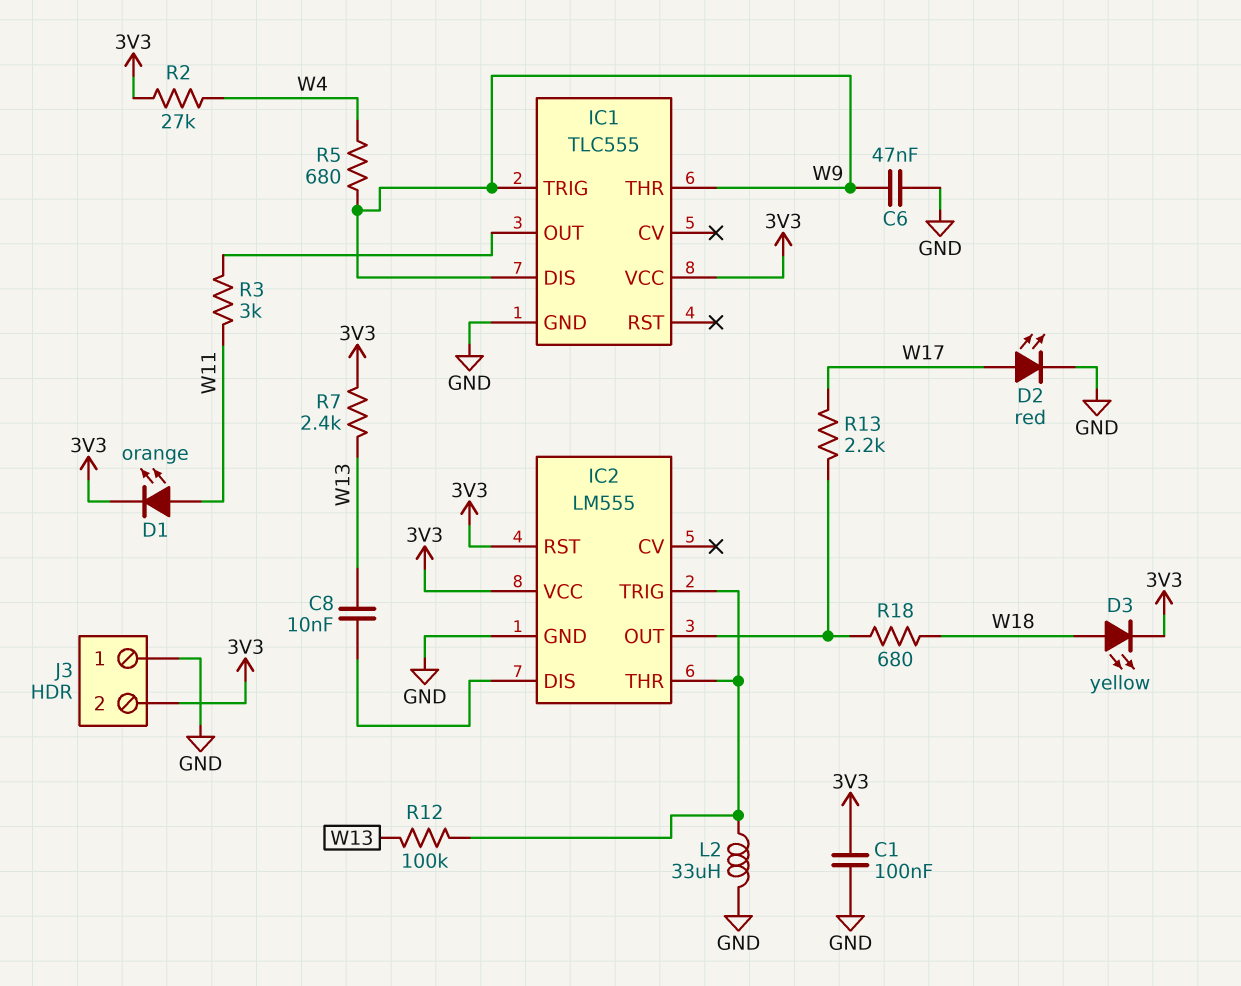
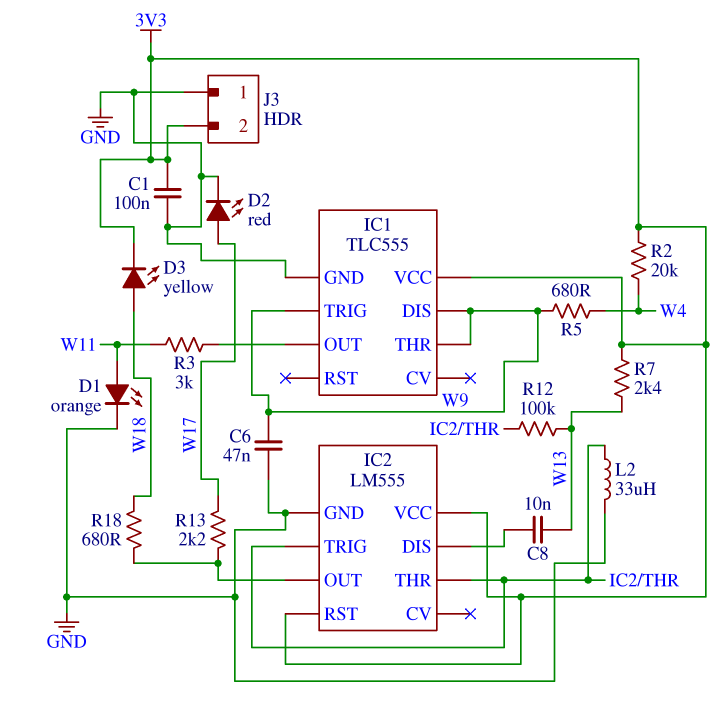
D1: LED orange (A W11, K 3V3) -> LED orange (A W11, K GND)
R2: 27k (3V3, W4) -> 20k (3V3, W4)

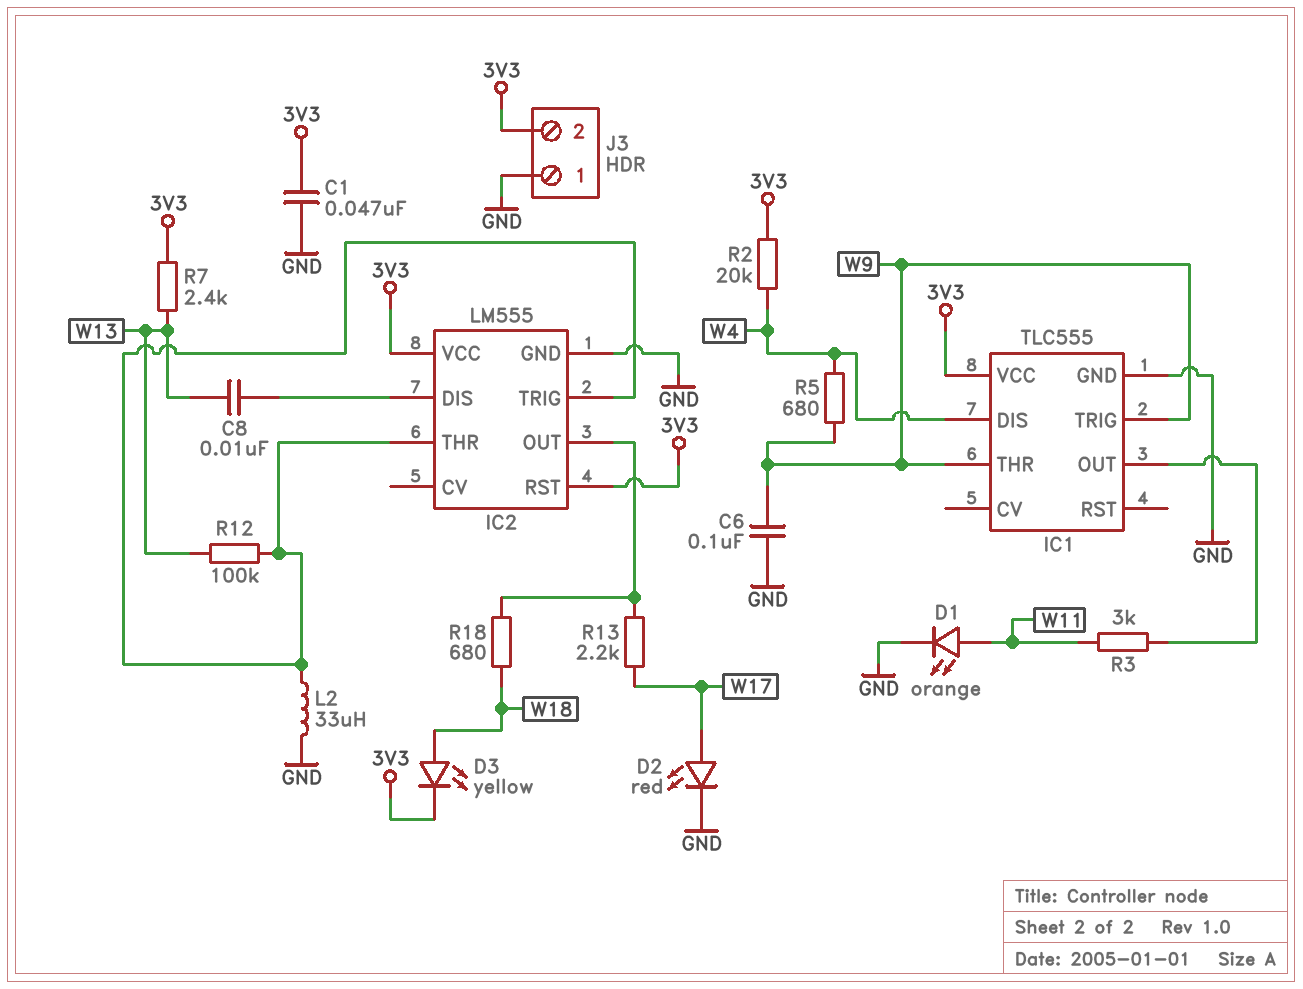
C1: 100nF (3V3, GND) -> 47nF (3V3, GND)
C6: 47nF (GND, W9) -> 100nF (GND, W9)
IC1 pin DIS: W9 -> W4

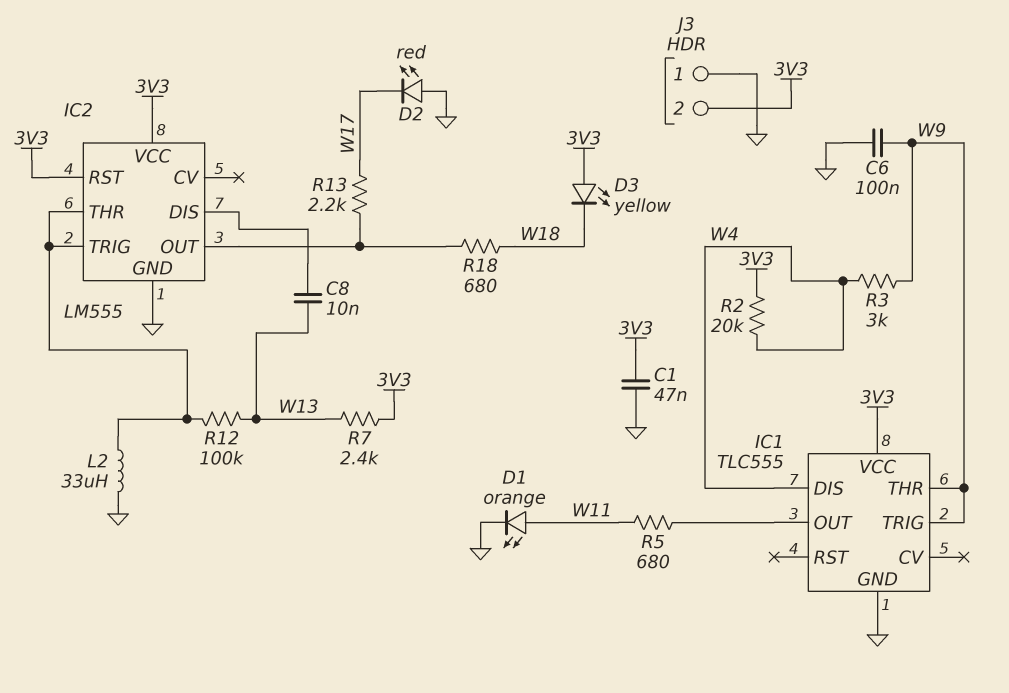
D2: LED red (A W17, K GND) -> LED red (A GND, K W17)
D3: LED yellow (A W18, K 3V3) -> LED yellow (A 3V3, K W18)
R3: 3k (IC1/OUT, W11) -> 3k (W4, W9)
R5: 680 (W4, W9) -> 680 (IC1/OUT, W11)

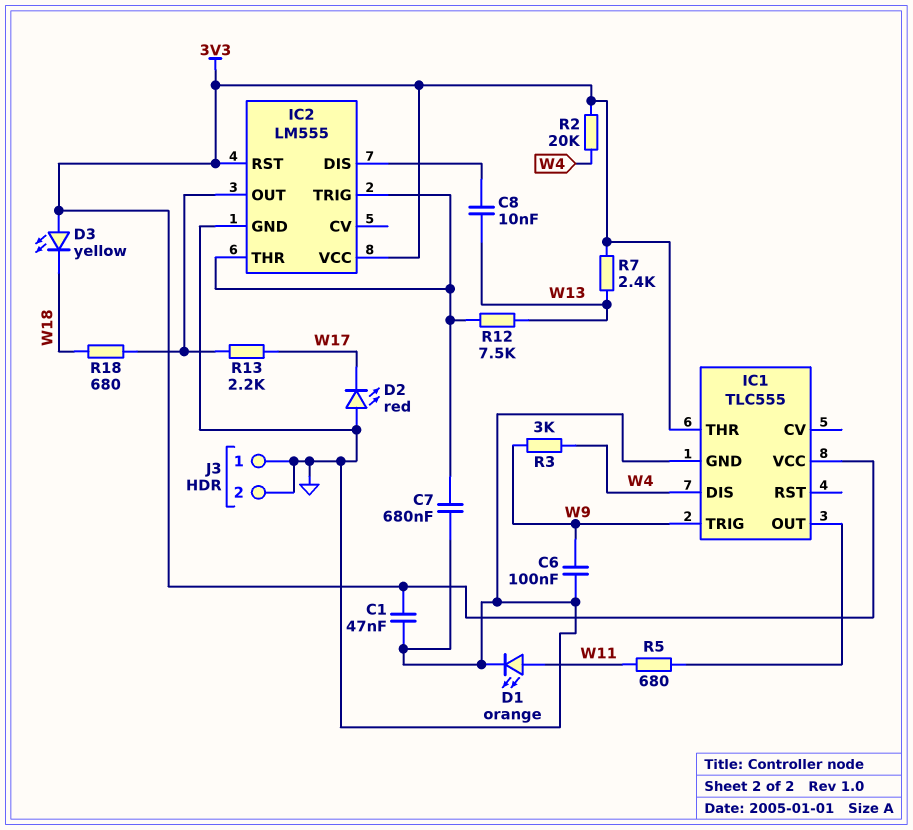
C7: none -> 680nF (GND, IC2/THR)
IC1 pin THR: W9 -> 3V3
J3 pin 2: 3V3 -> GND
L2: 33uH (GND, IC2/THR) -> none
R12: 100k (IC2/THR, W13) -> 7.5k (IC2/THR, W13)

